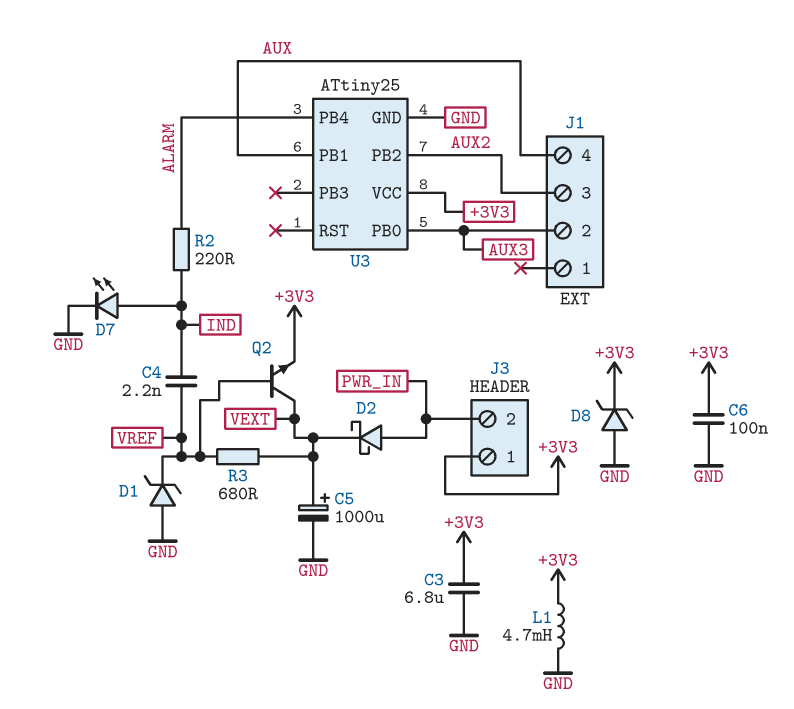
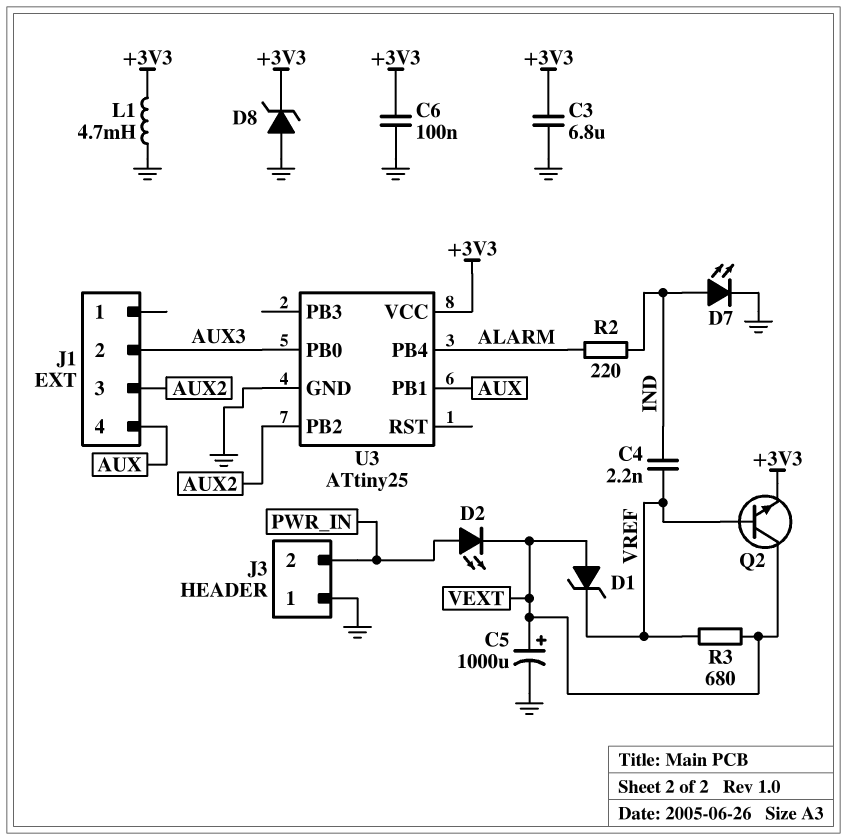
D1: zener (A GND, K VREF) -> zener (A VEXT, K VREF)
D2: schottky (A PWR_IN, K VEXT) -> LED (A PWR_IN, K VEXT)
J3 pin 1: +3V3 -> GND

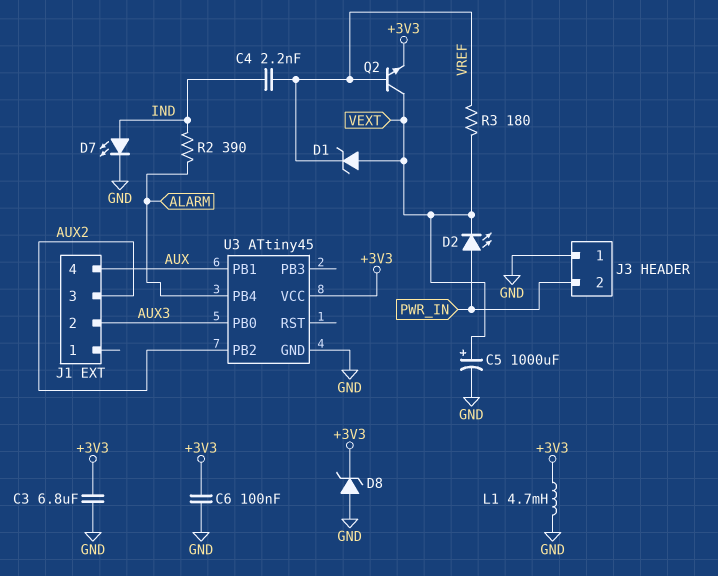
R2: 220 (ALARM, IND) -> 390 (ALARM, IND)
R3: 680 (VEXT, VREF) -> 180 (VEXT, VREF)
U3: ATtiny25 -> ATtiny45

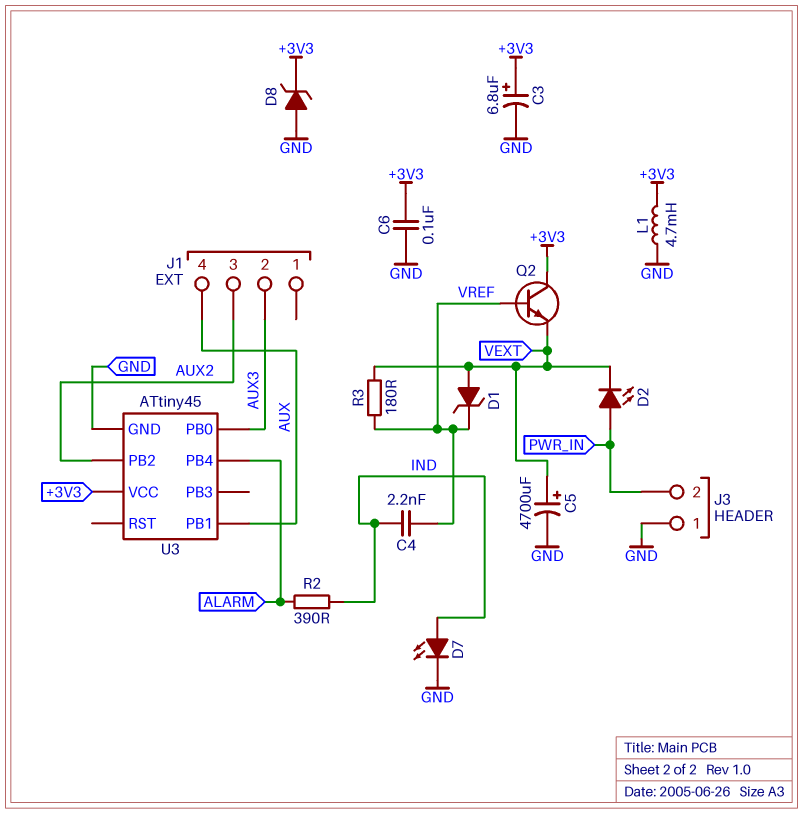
C3: 6.8uF (+3V3, GND) -> 6.8uF (plus +3V3, minus GND)
C5: 1000uF (plus VEXT, minus GND) -> 4700uF (plus VEXT, minus GND)
Q2: NPN (B VREF, C VEXT, E +3V3) -> NPN (B VREF, C +3V3, E VEXT)

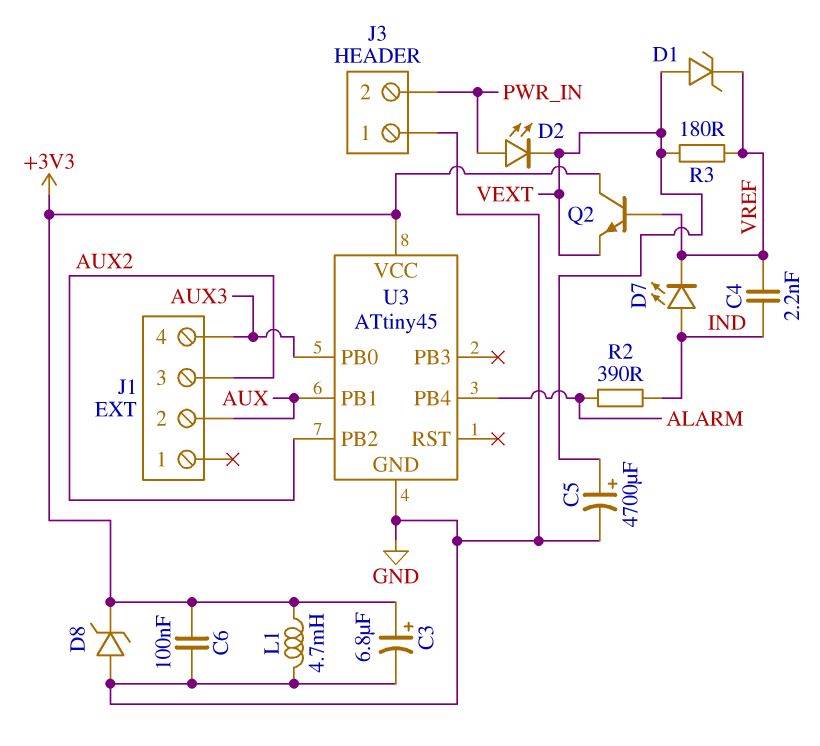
D7: LED (A IND, K GND) -> LED (A IND, K VREF)
J1 pin 2: AUX3 -> AUX
J1 pin 4: AUX -> AUX3

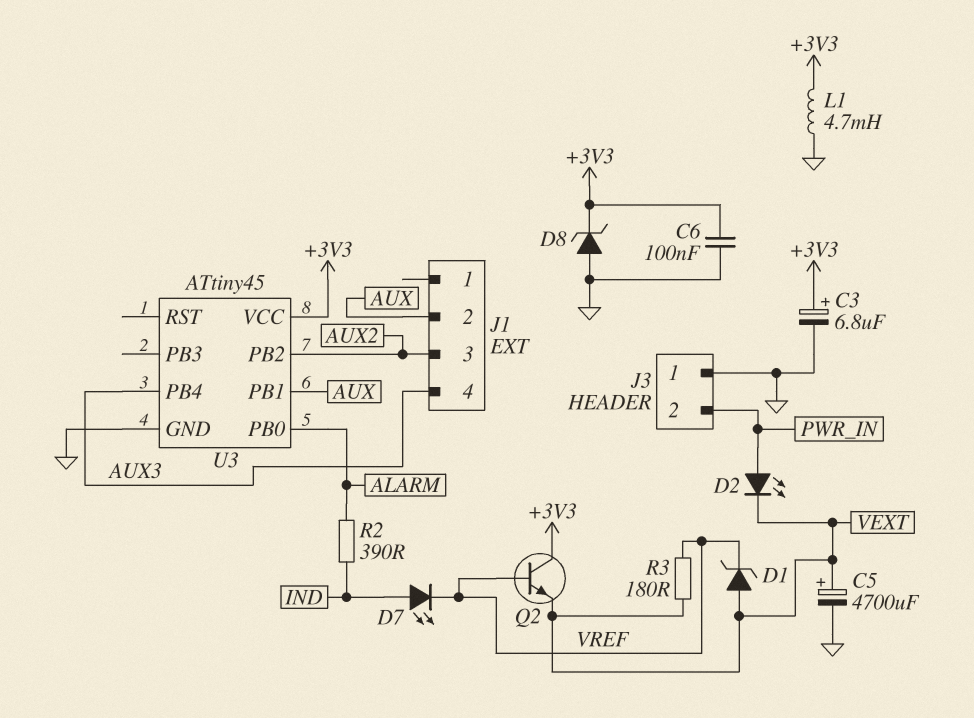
C4: 2.2nF (IND, VREF) -> none
U3 pin PB0: AUX3 -> ALARM
U3 pin PB4: ALARM -> AUX3

